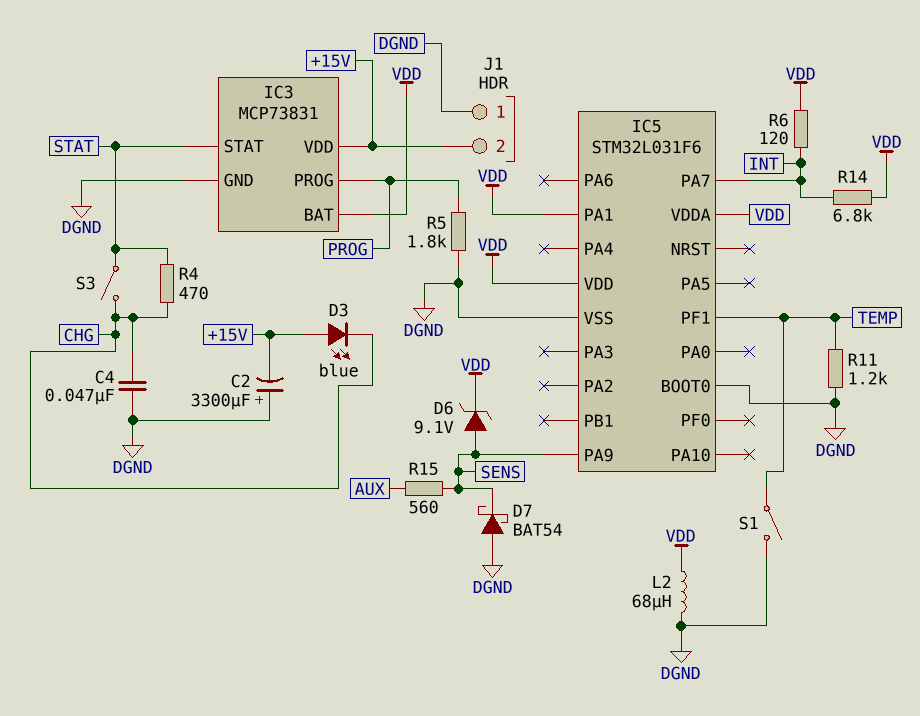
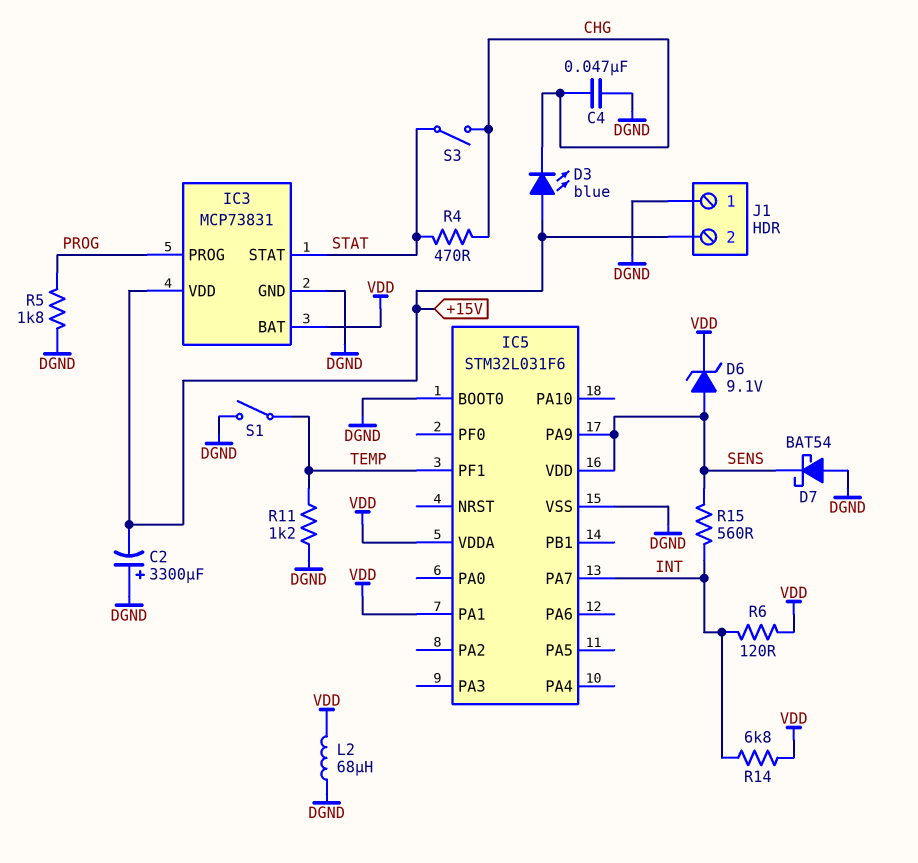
IC5 pin VDD: VDD -> SENS
R15: 560 (AUX, SENS) -> 560 (INT, SENS)

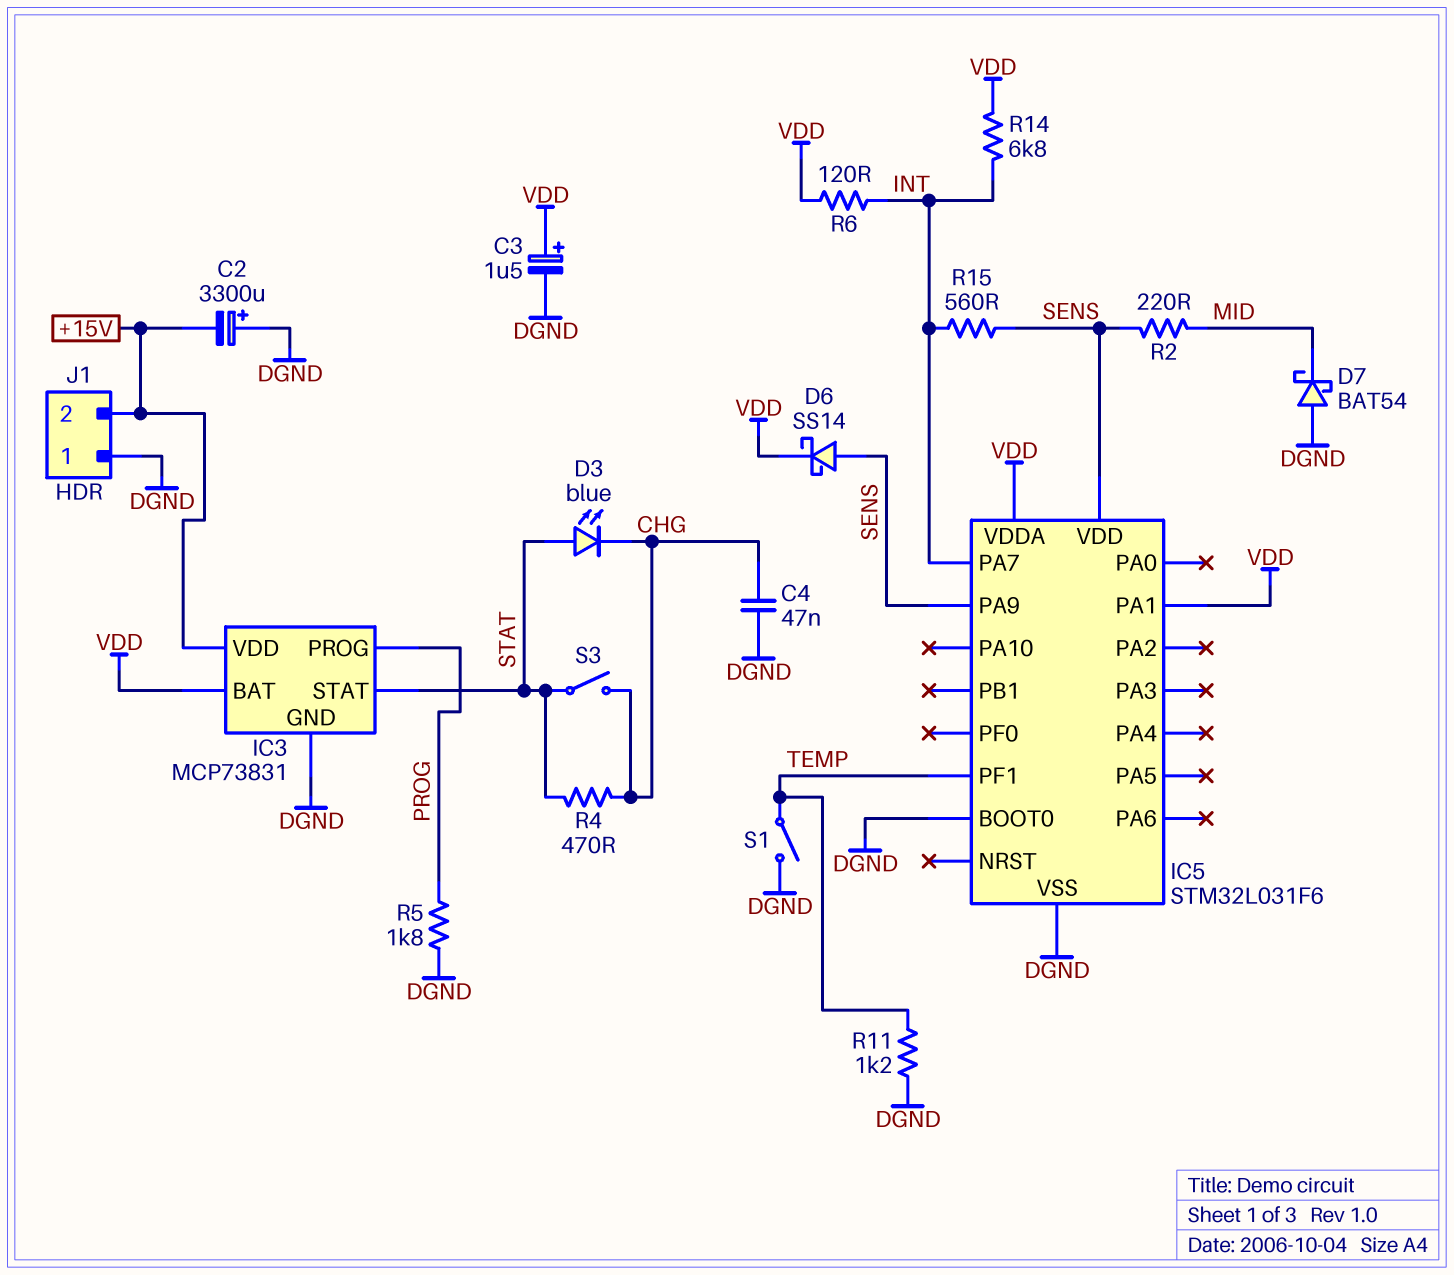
C3: none -> 1.5uF (plus VDD, minus DGND)
D3: LED blue (A +15V, K CHG) -> LED blue (A STAT, K CHG)
D6: zener 9.1V (A SENS, K VDD) -> schottky SS14 (A SENS, K VDD)
D7: schottky BAT54 (A DGND, K SENS) -> schottky BAT54 (A DGND, K MID)
L2: 68uH (DGND, VDD) -> none
R2: none -> 220 (MID, SENS)

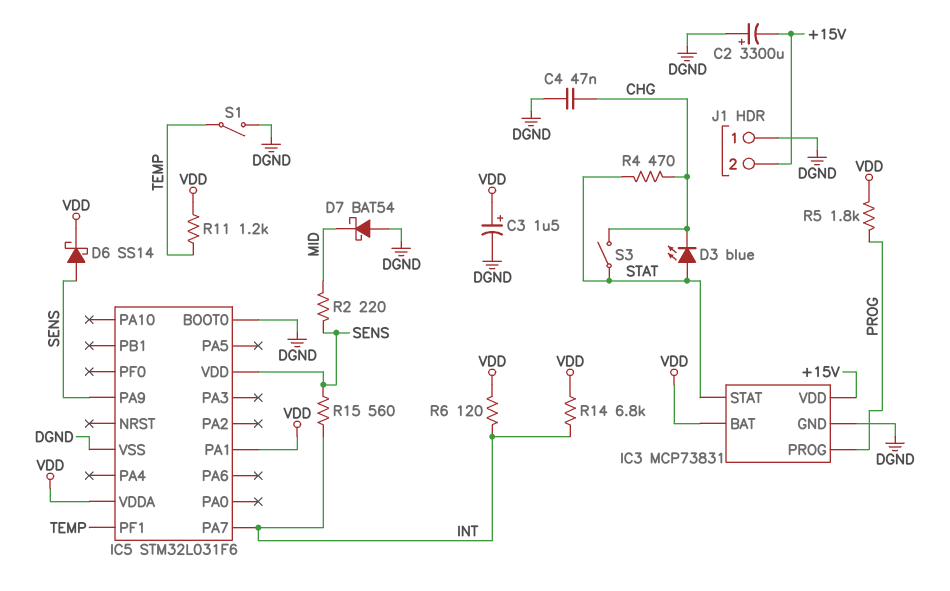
R5: 1.8k (DGND, PROG) -> 1.8k (PROG, VDD)
R11: 1.2k (DGND, TEMP) -> 1.2k (TEMP, VDD)

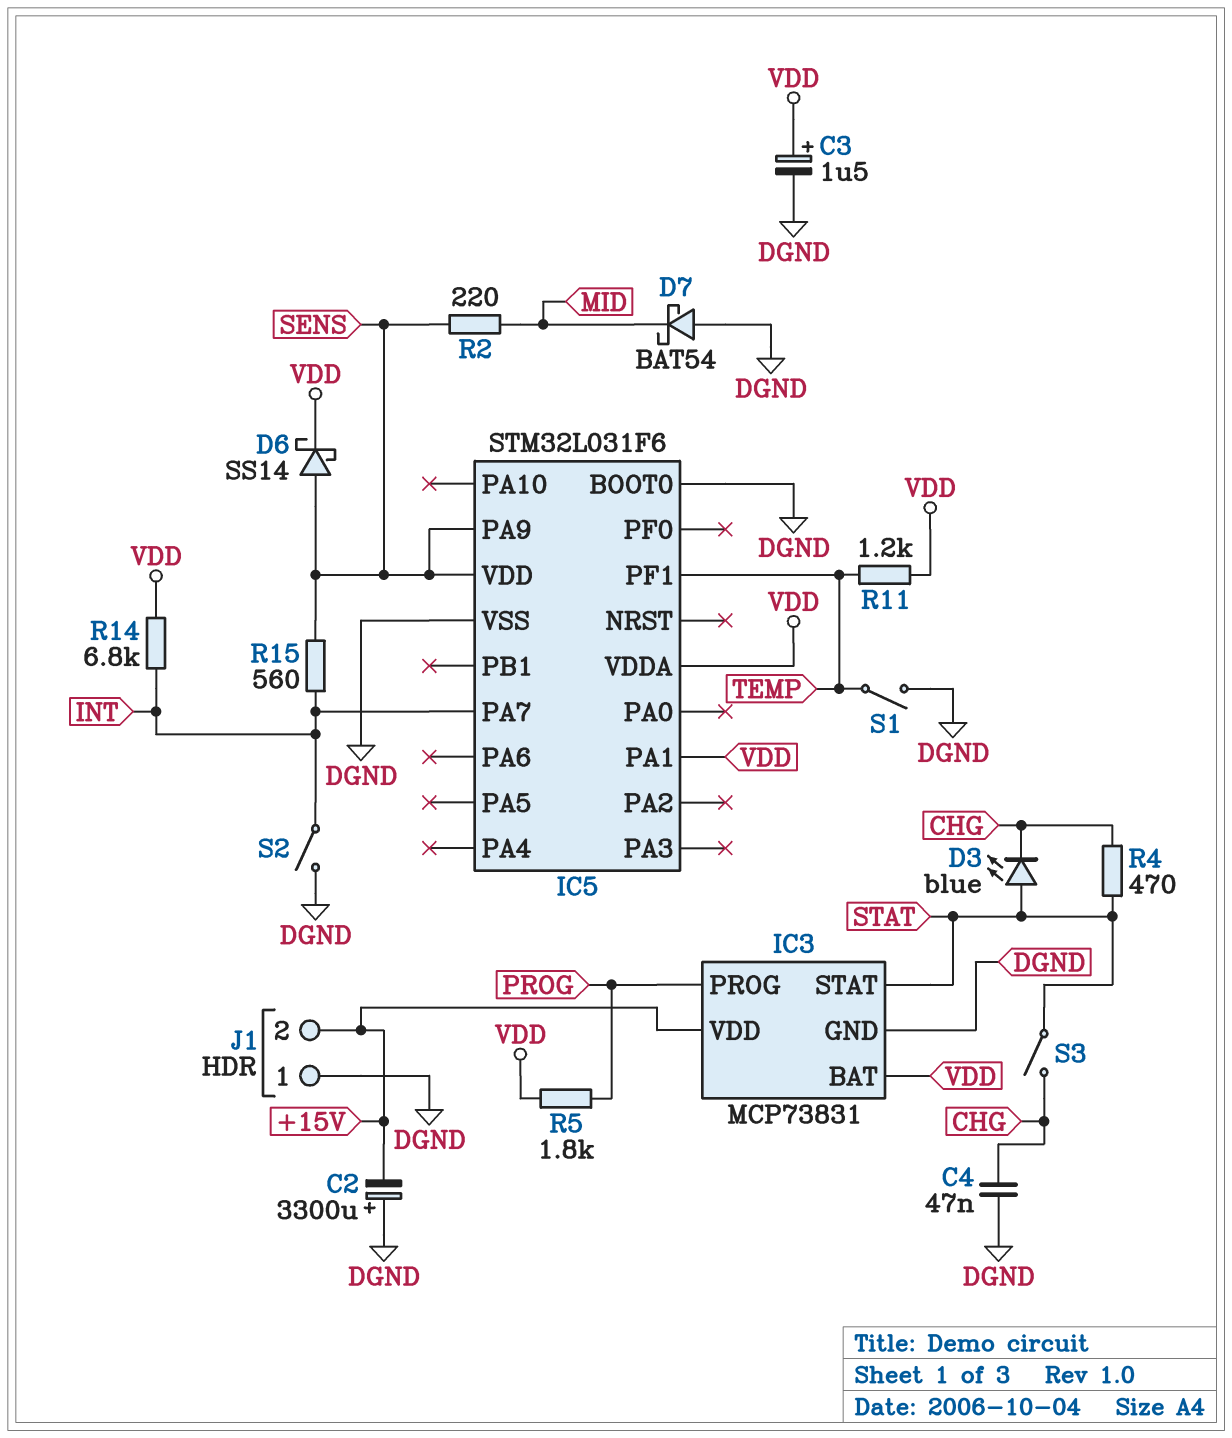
R6: 120 (INT, VDD) -> none
S2: none -> switch (DGND, INT)

